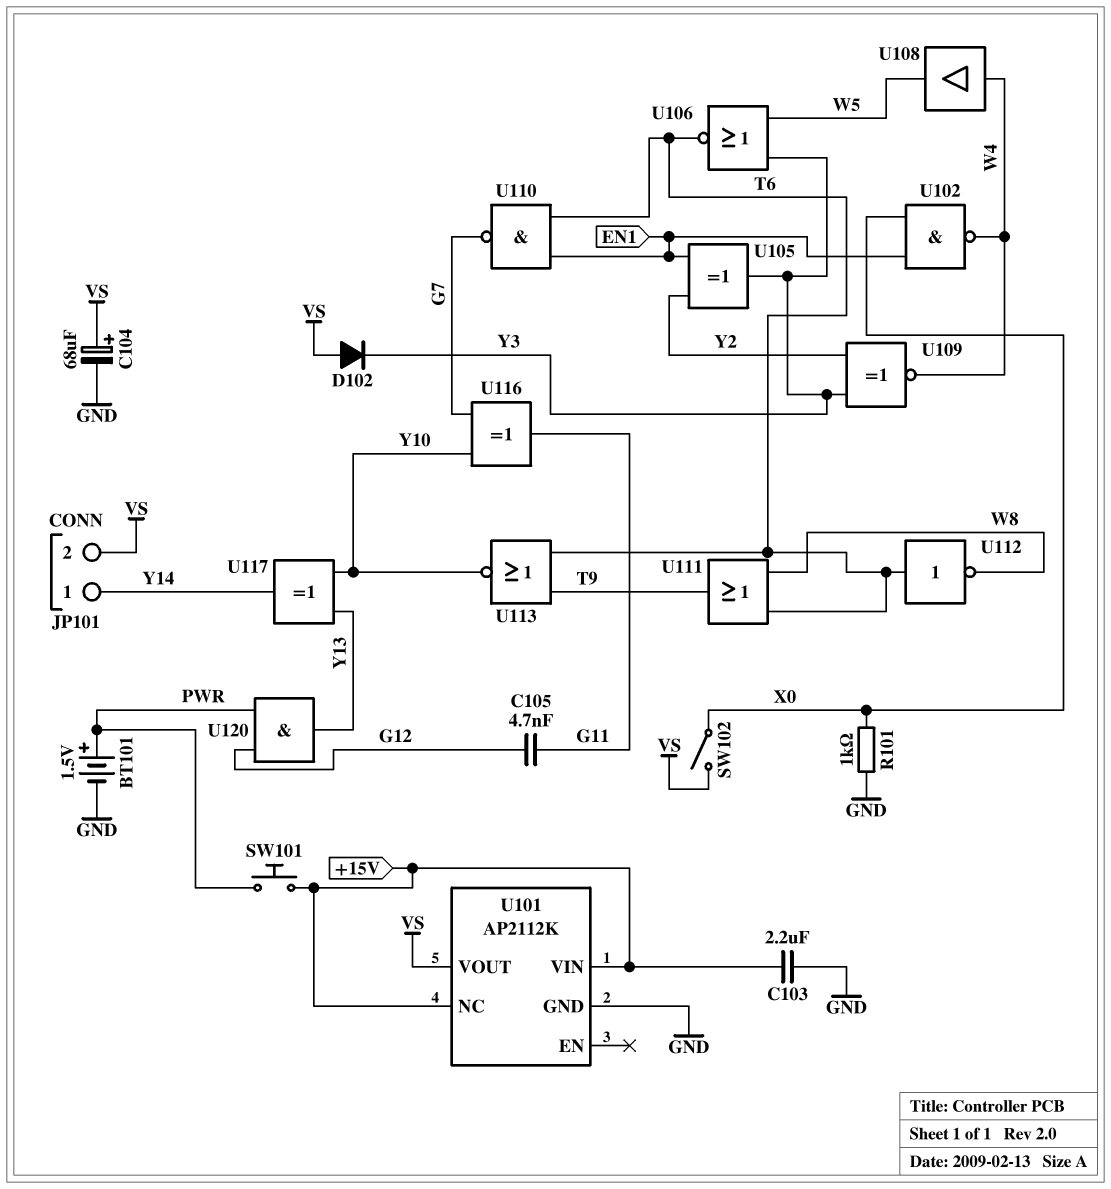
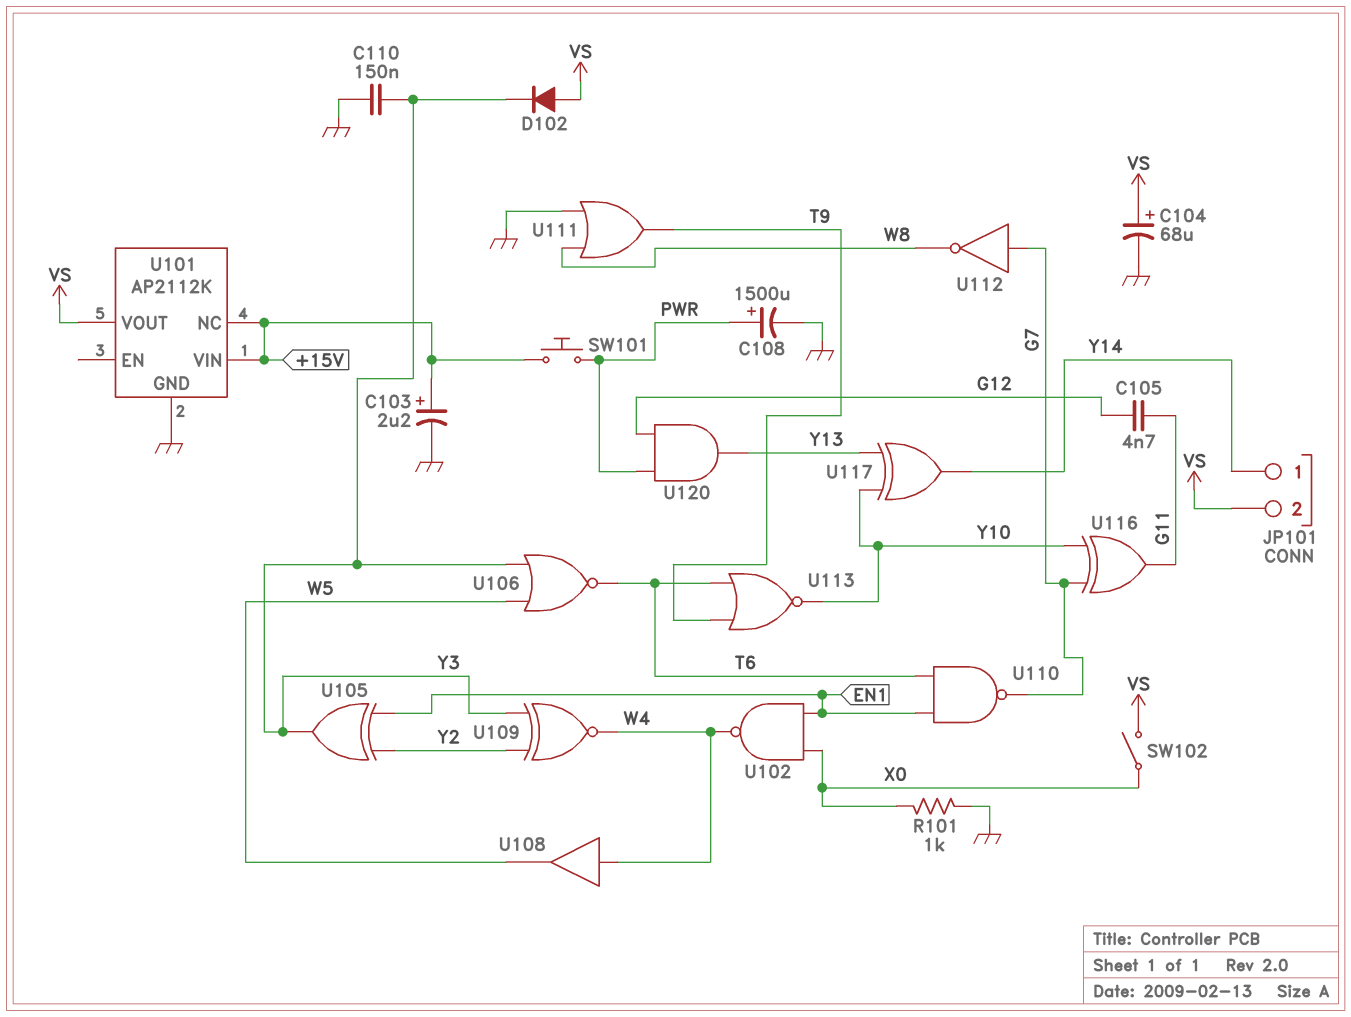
BT101: 1.5V (plus PWR, minus GND) -> none
C103: 2.2uF (+15V, GND) -> 2.2uF (plus +15V, minus GND)
C108: none -> 1500uF (plus PWR, minus GND)
C110: none -> 150nF (GND, Y3)
U111: OR (in T6, in W8, out T9) -> OR (in GND, in W8, out T9)
U112: NOT (in T6, out W8) -> NOT (in G7, out W8)

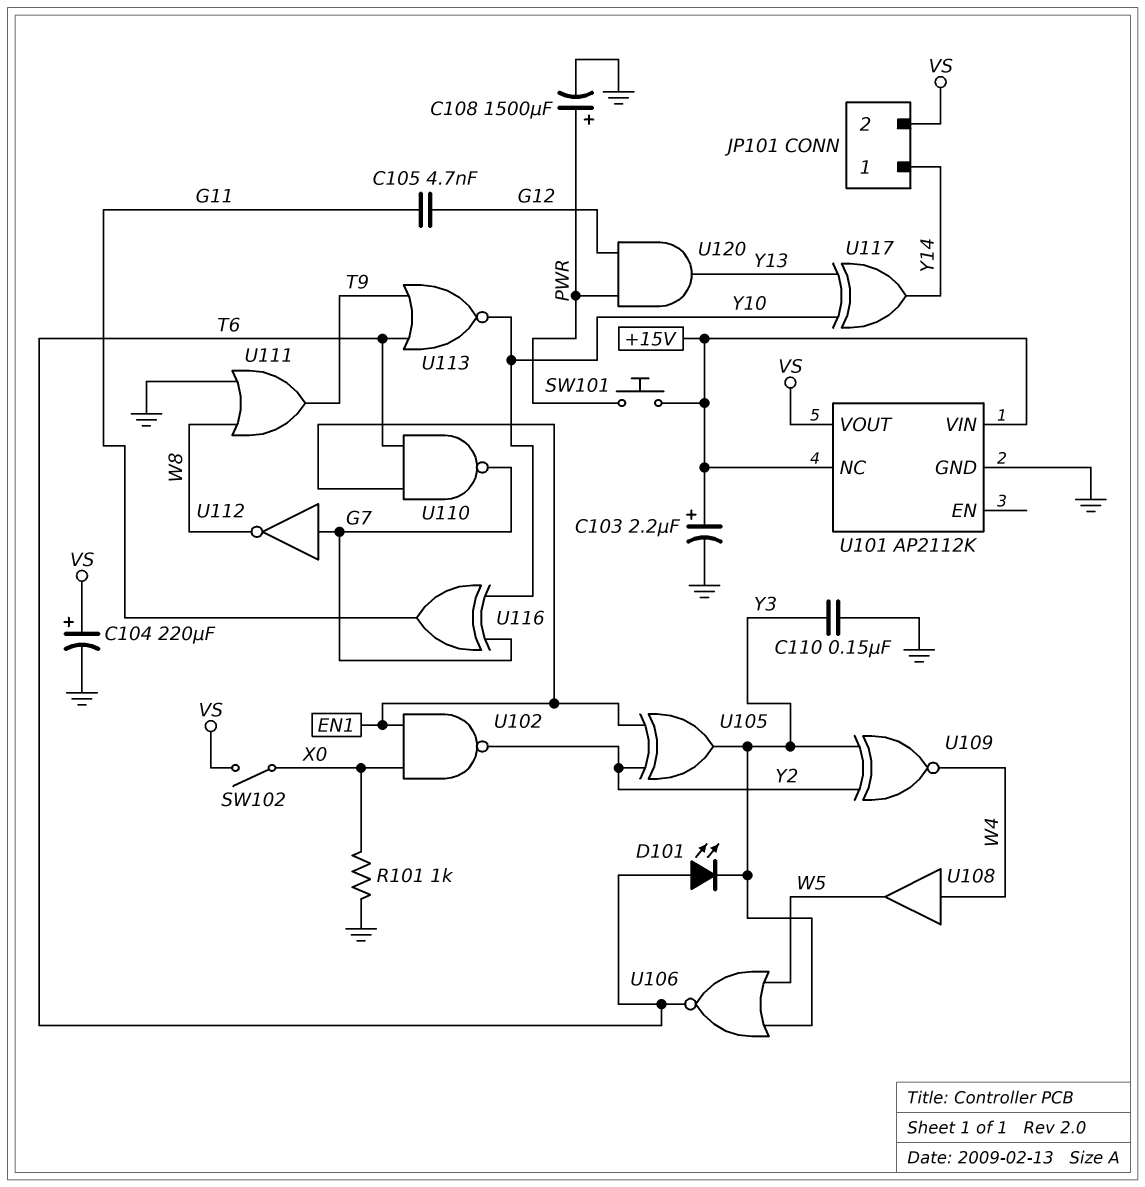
C104: 68uF (plus VS, minus GND) -> 220uF (plus VS, minus GND)
D101: none -> LED (A T6, K Y3)
D102: diode (A VS, K Y3) -> none
U102: NAND (in EN1, in X0, out W4) -> NAND (in EN1, in X0, out Y2)

